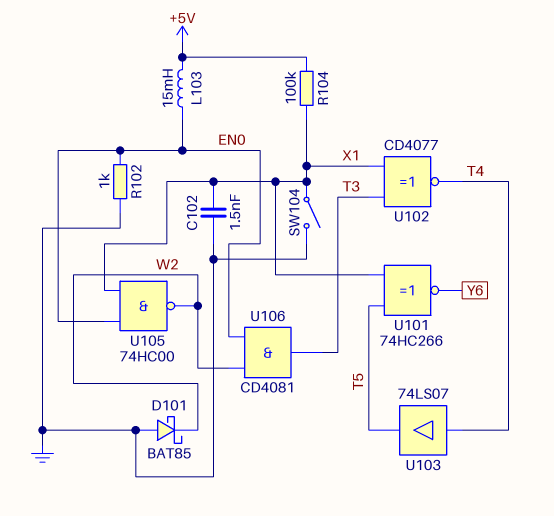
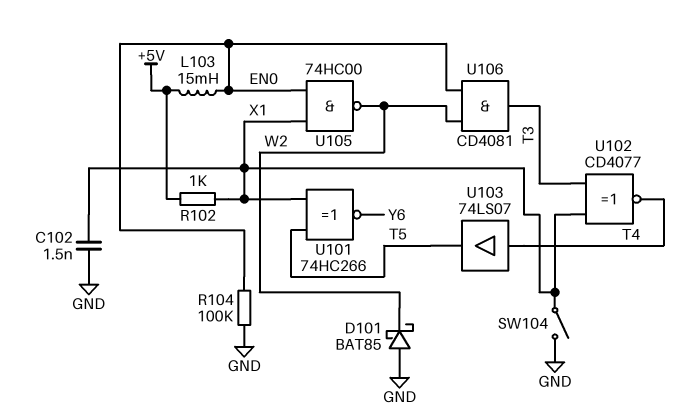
R102: 1k (EN0, GND) -> 1k (+5V, X1)
R104: 100k (+5V, X1) -> 100k (EN0, GND)

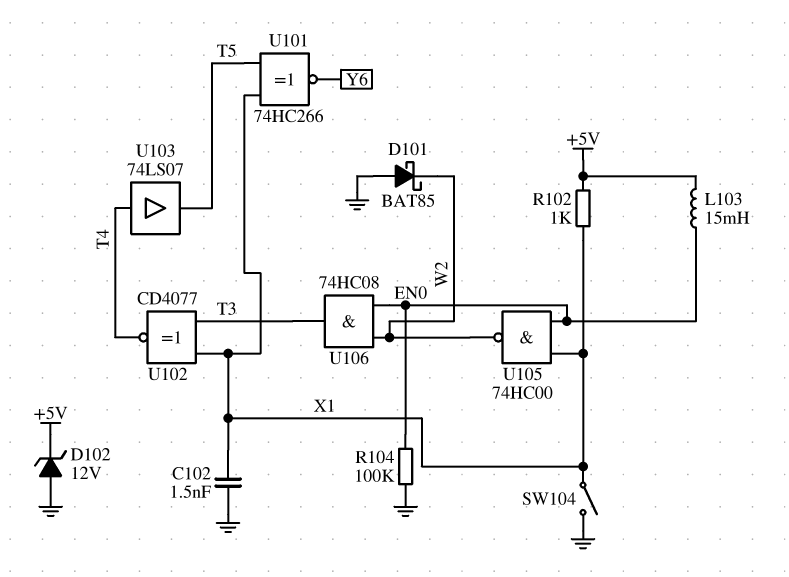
D102: none -> zener 12V (A GND, K +5V)
U106: AND CD4081 (in EN0, in W2, out T3) -> AND 74HC08 (in EN0, in W2, out T3)

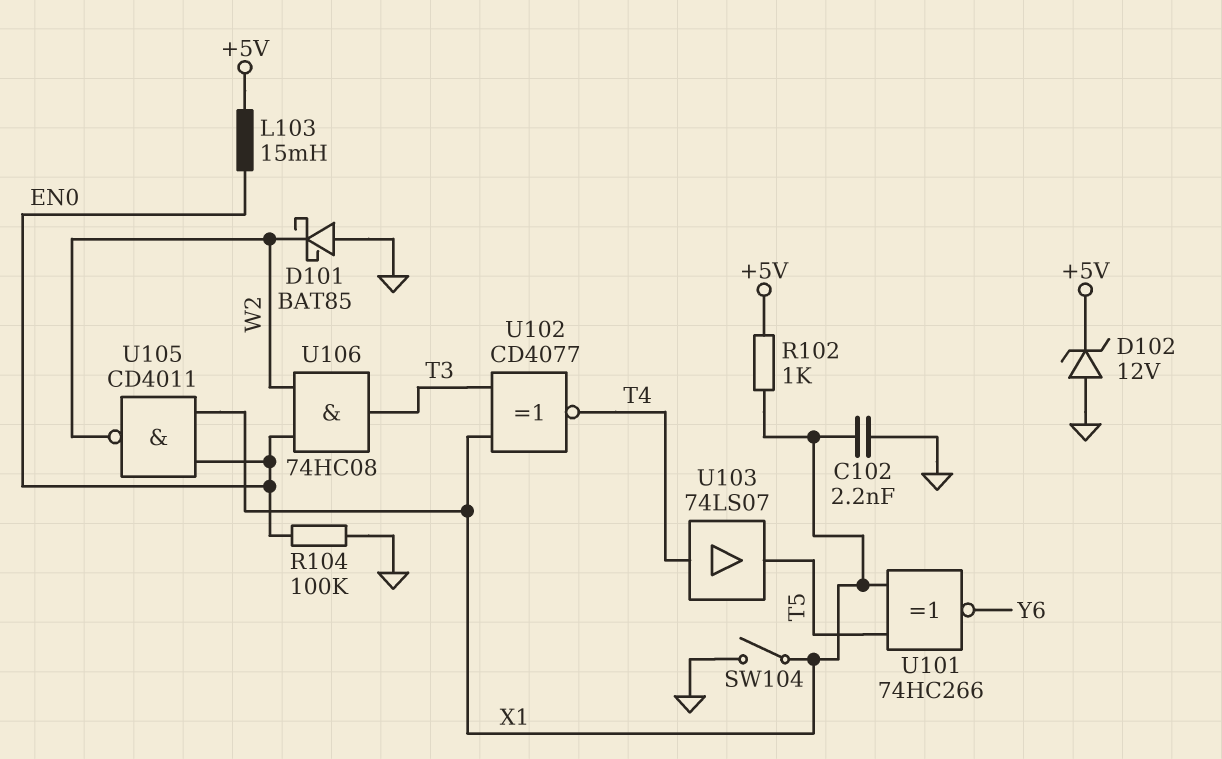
C102: 1.5nF (GND, X1) -> 2.2nF (GND, X1)
U105: NAND 74HC00 (in EN0, in X1, out W2) -> NAND CD4011 (in EN0, in X1, out W2)

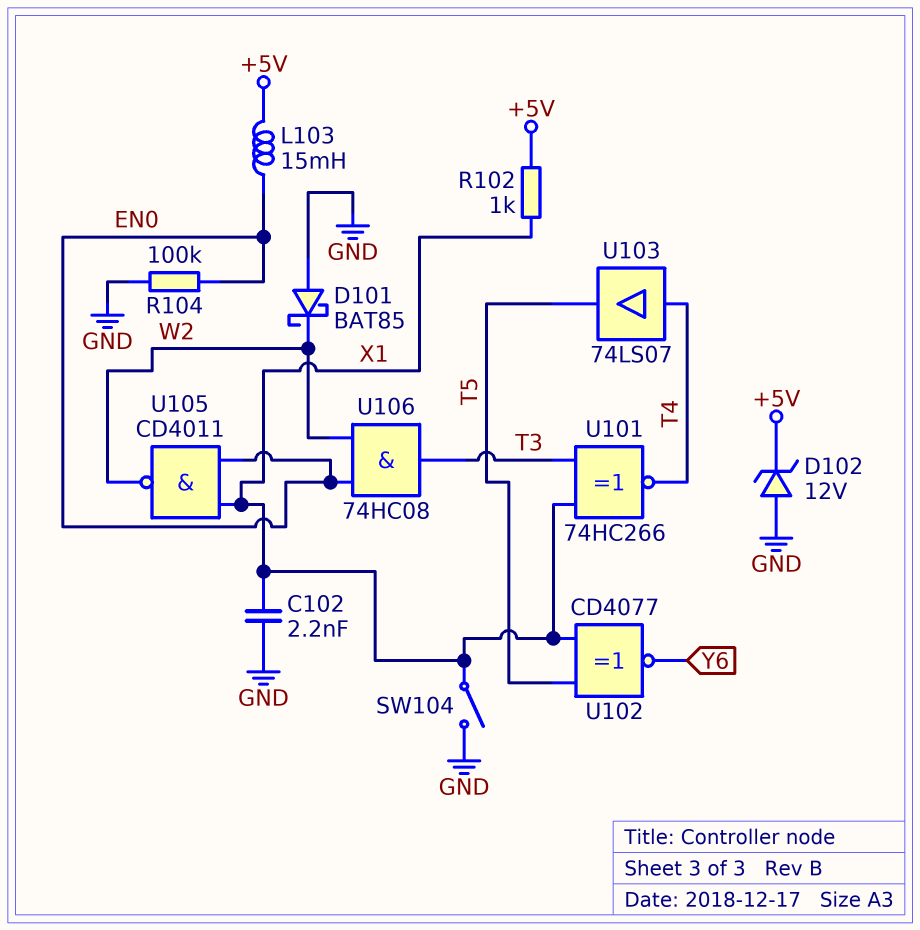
U101: XNOR 74HC266 (in T5, in X1, out Y6) -> XNOR 74HC266 (in T3, in X1, out T4)
U102: XNOR CD4077 (in T3, in X1, out T4) -> XNOR CD4077 (in T5, in X1, out Y6)

